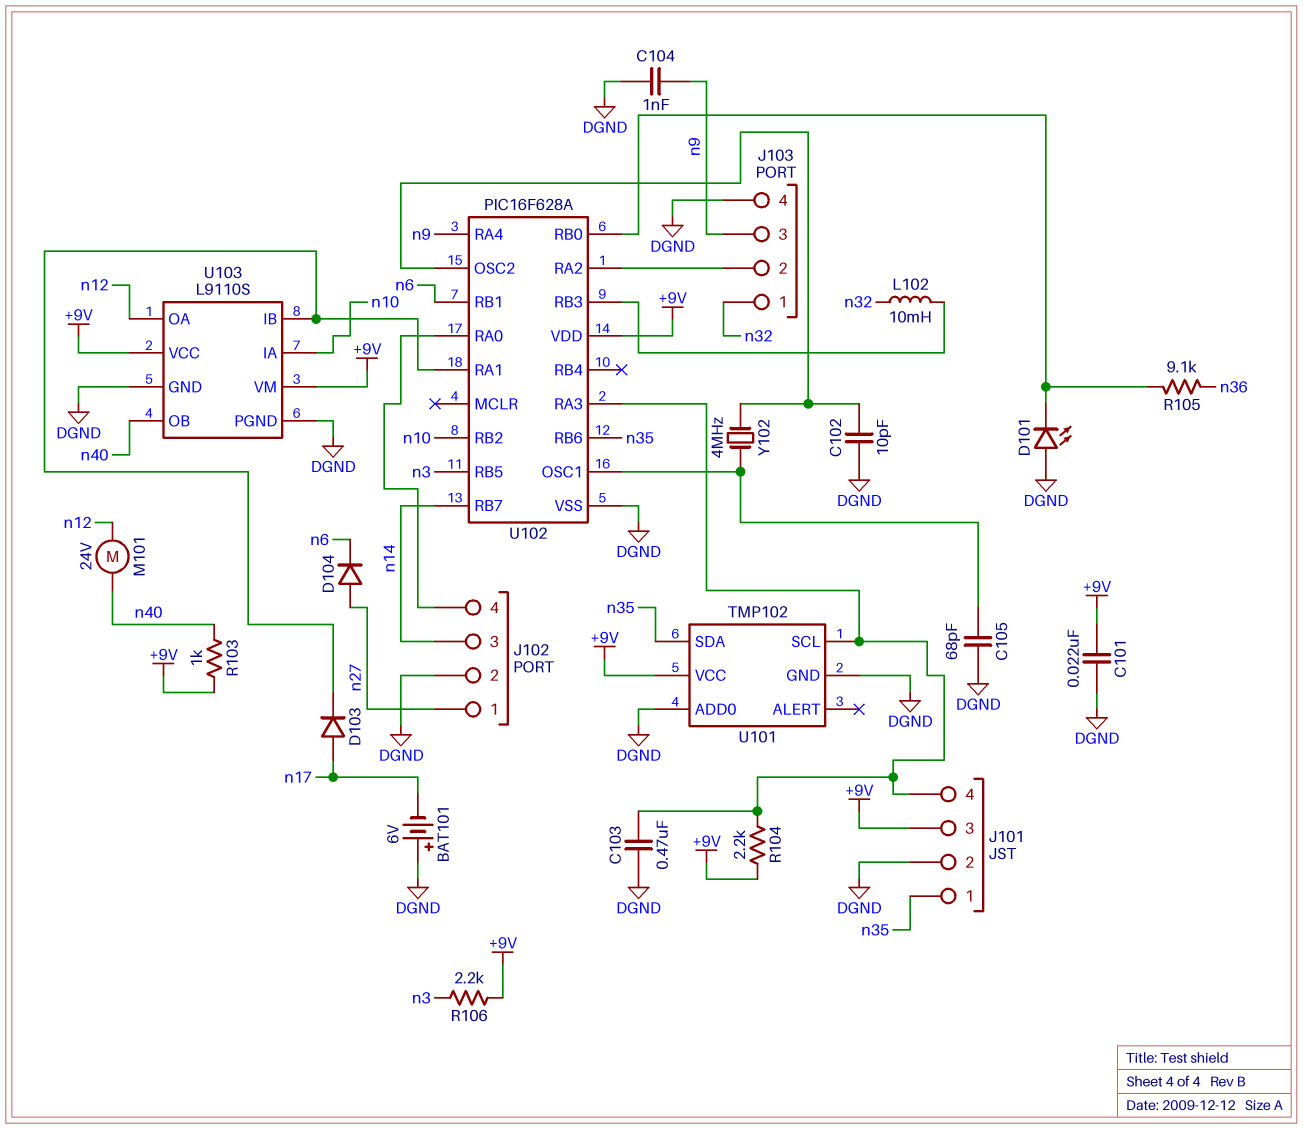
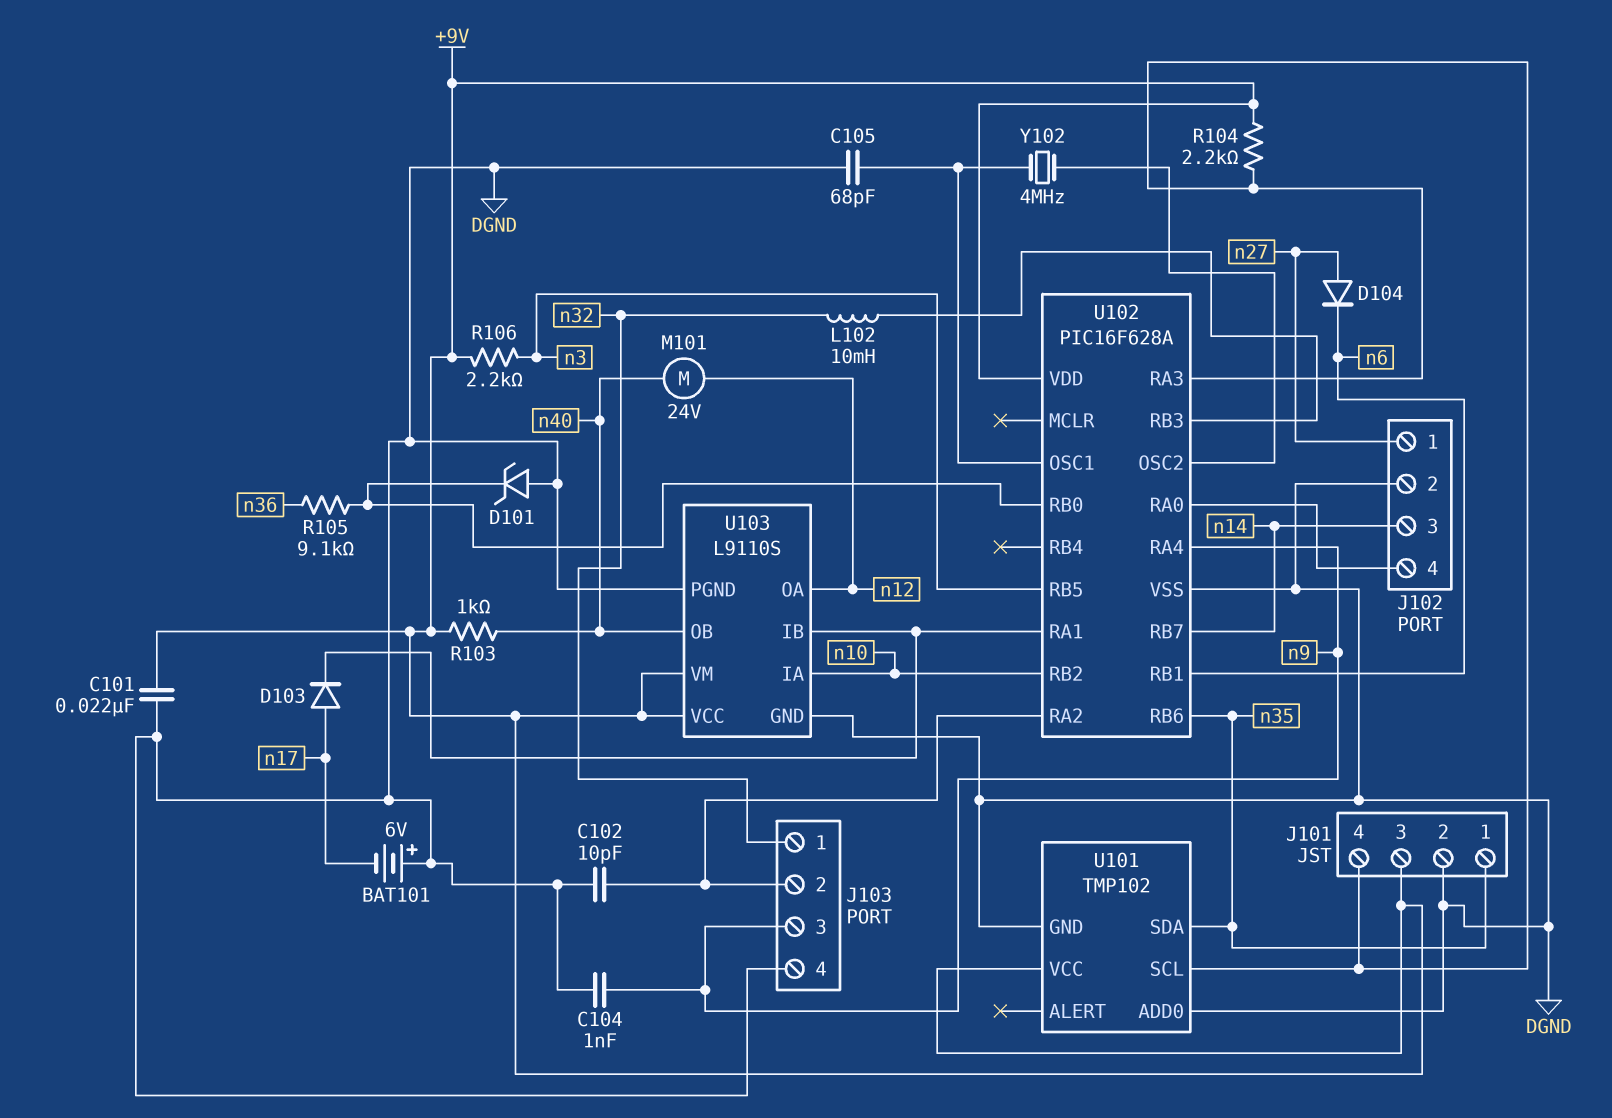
C102: 10pF (DGND, U102/OSC2) -> 10pF (DGND, J103/2)
C103: 470nF (DGND, J101/4) -> none
D101: LED (A DGND, K U102/RB0) -> zener (A DGND, K U102/RB0)

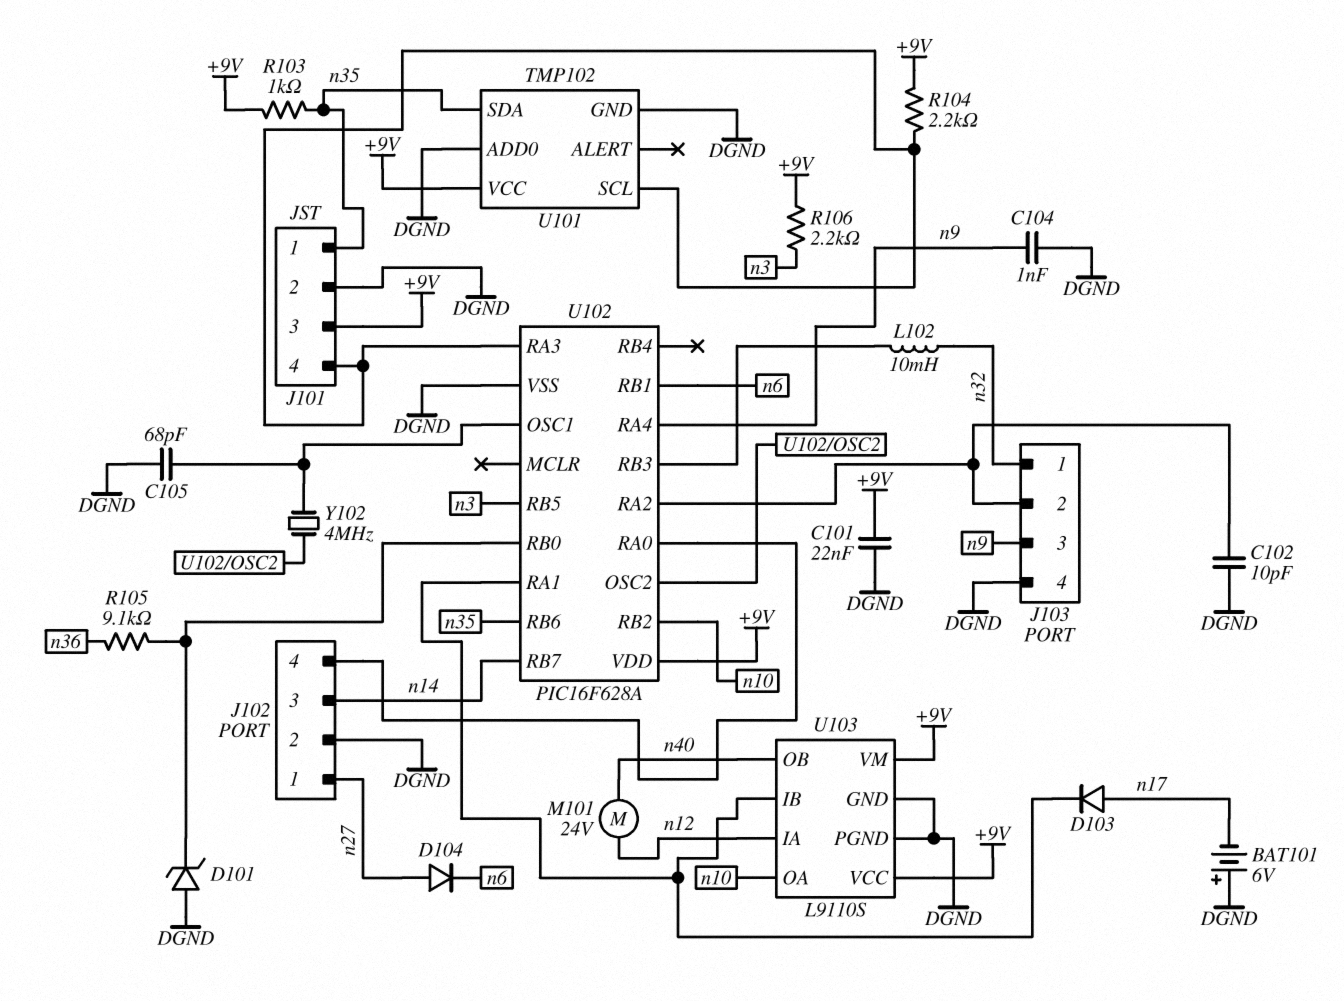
R103: 1k (+9V, n40) -> 1k (+9V, n35)
U103 pin IA: n10 -> n12
U103 pin OA: n12 -> n10

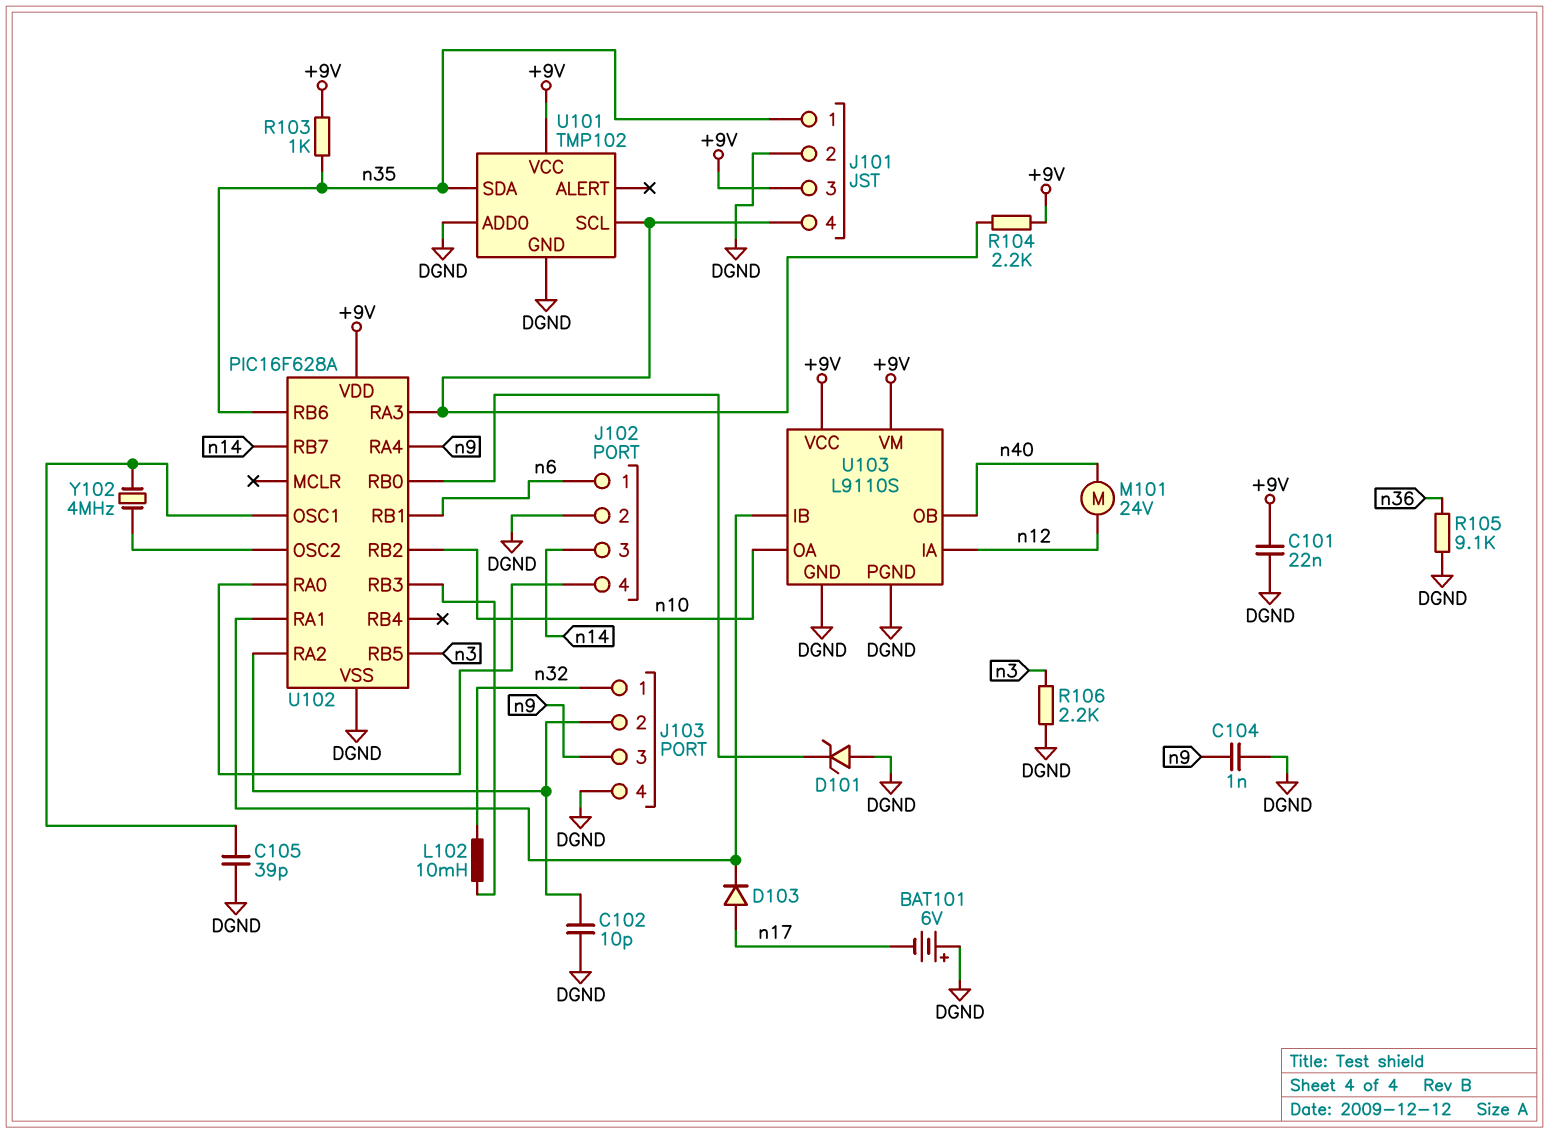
C105: 68pF (DGND, U102/OSC1) -> 39pF (DGND, U102/OSC1)
D104: diode (A n27, K n6) -> none
J102 pin 1: n27 -> n6
R105: 9.1k (U102/RB0, n36) -> 9.1k (DGND, n36)
R106: 2.2k (+9V, n3) -> 2.2k (DGND, n3)

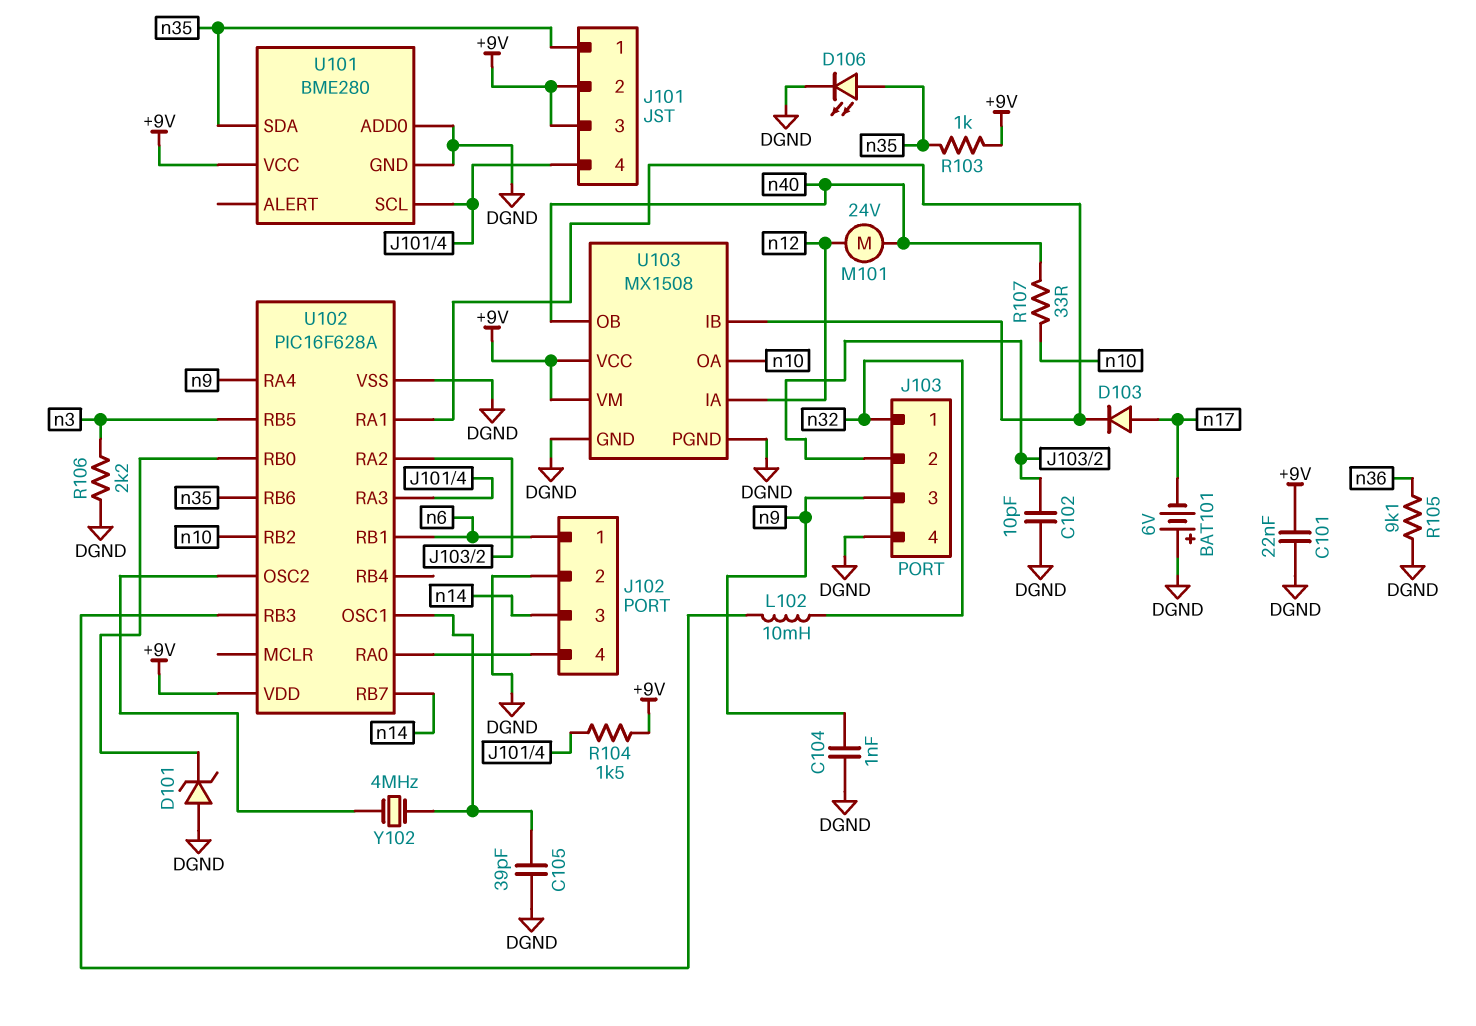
D106: none -> LED (A n35, K DGND)
J101 pin 2: DGND -> +9V
R104: 2.2k (+9V, J101/4) -> 1.5k (+9V, J101/4)
R107: none -> 33 (n10, n40)
U101: TMP102 -> BME280
U103: L9110S -> MX1508

